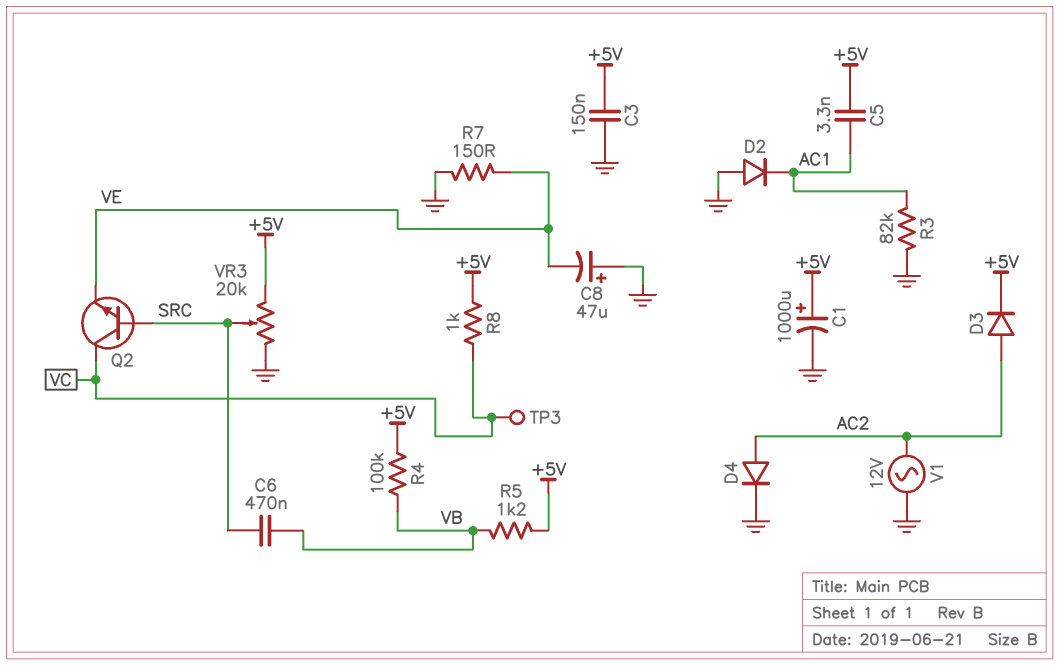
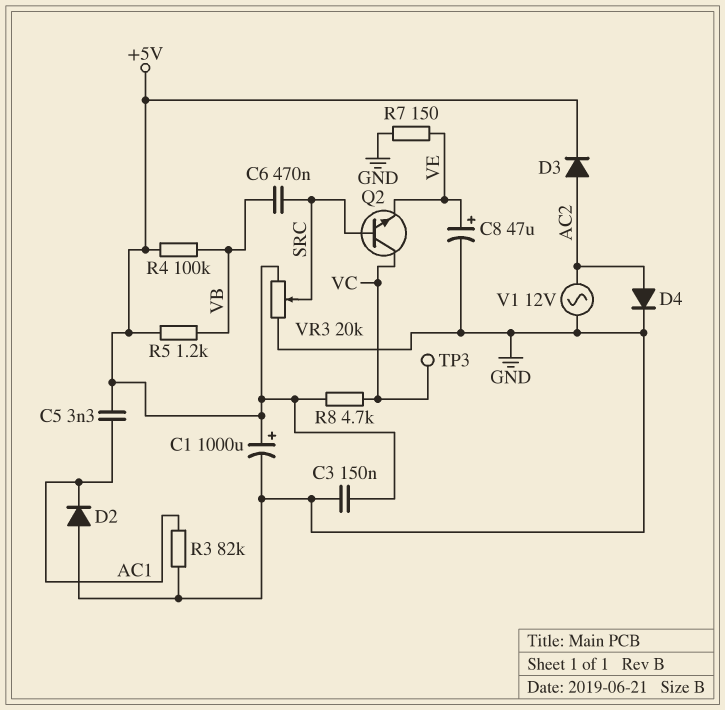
C8: 47uF (plus GND, minus VE) -> 47uF (plus VE, minus GND)
R8: 1k (+5V, VC) -> 4.7k (+5V, VC)

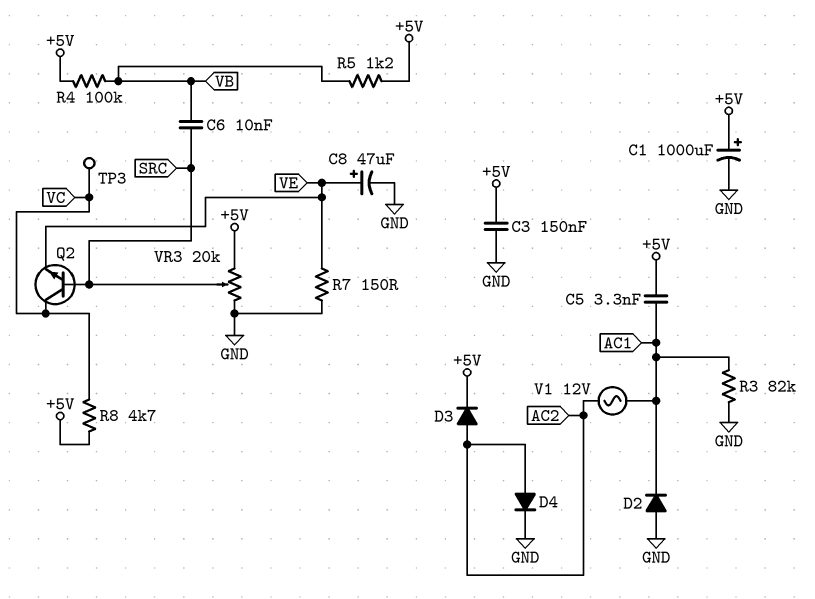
C6: 470nF (SRC, VB) -> 10nF (SRC, VB)
V1: AC 12V (AC2, GND) -> AC 12V (AC1, AC2)

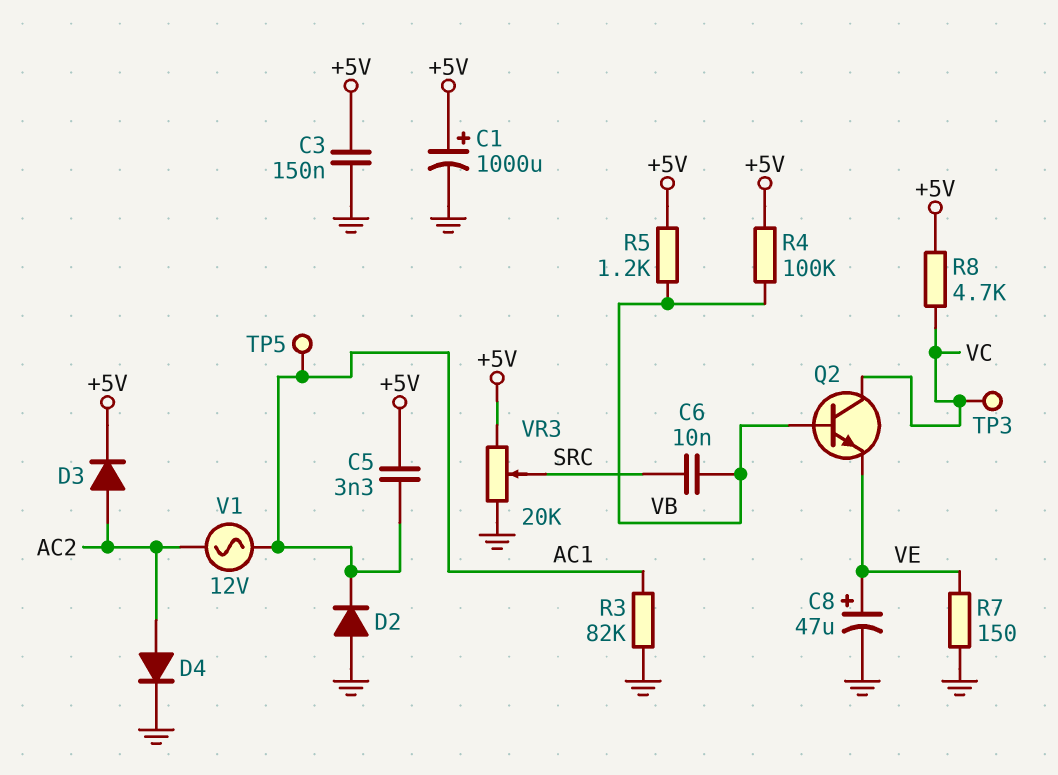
Q2: NPN (B SRC, C VC, E VE) -> NPN (B VB, C VC, E VE)
TP5: none -> test point (AC1)

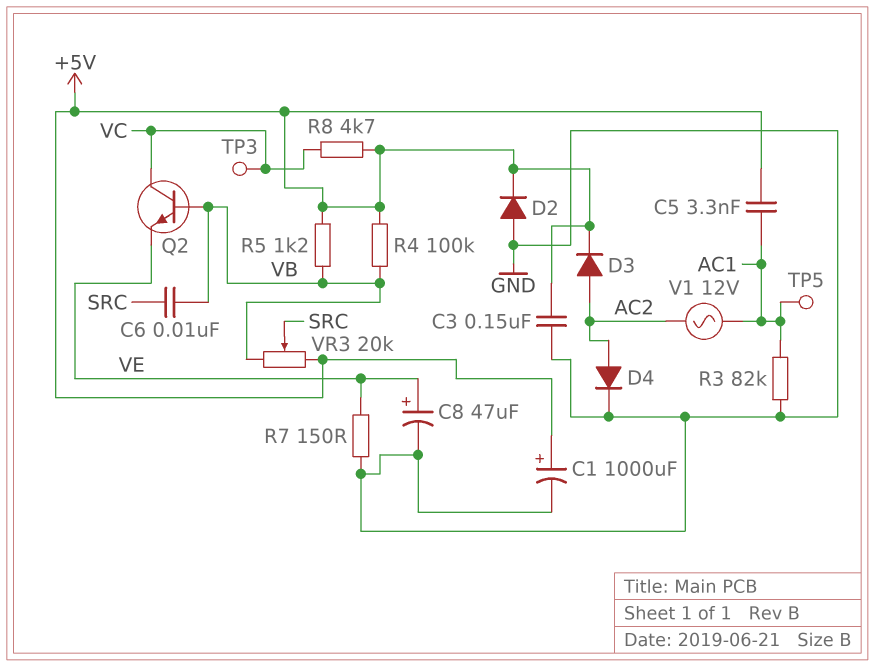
D2: diode (A GND, K AC1) -> diode (A GND, K +5V)
VR3: 20k (+5V, GND, wiper SRC) -> 20k (+5V, VB, wiper SRC)

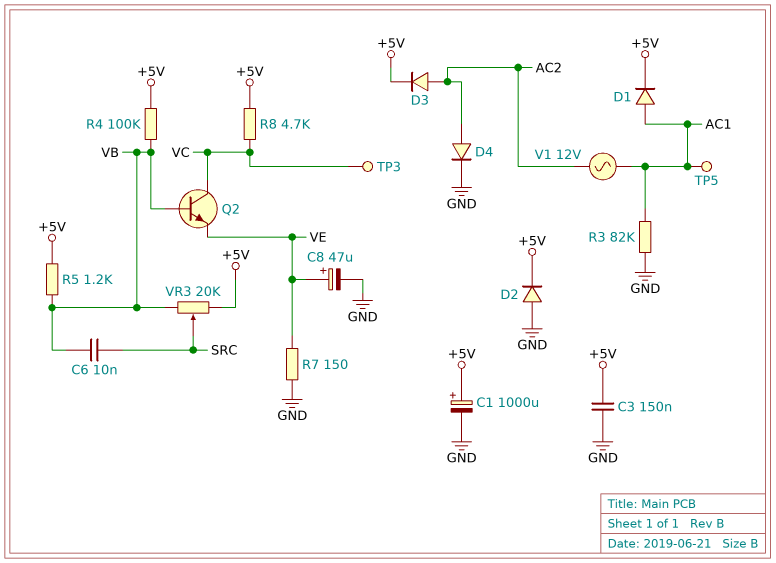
C5: 3.3nF (+5V, AC1) -> none
D1: none -> diode (A AC1, K +5V)

